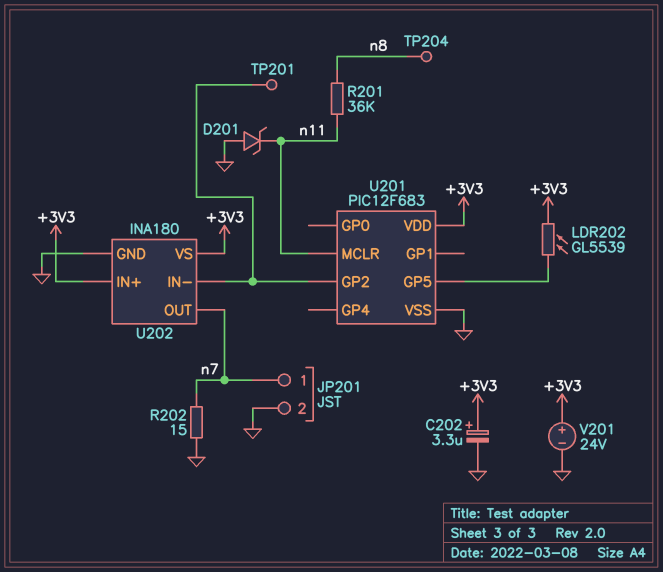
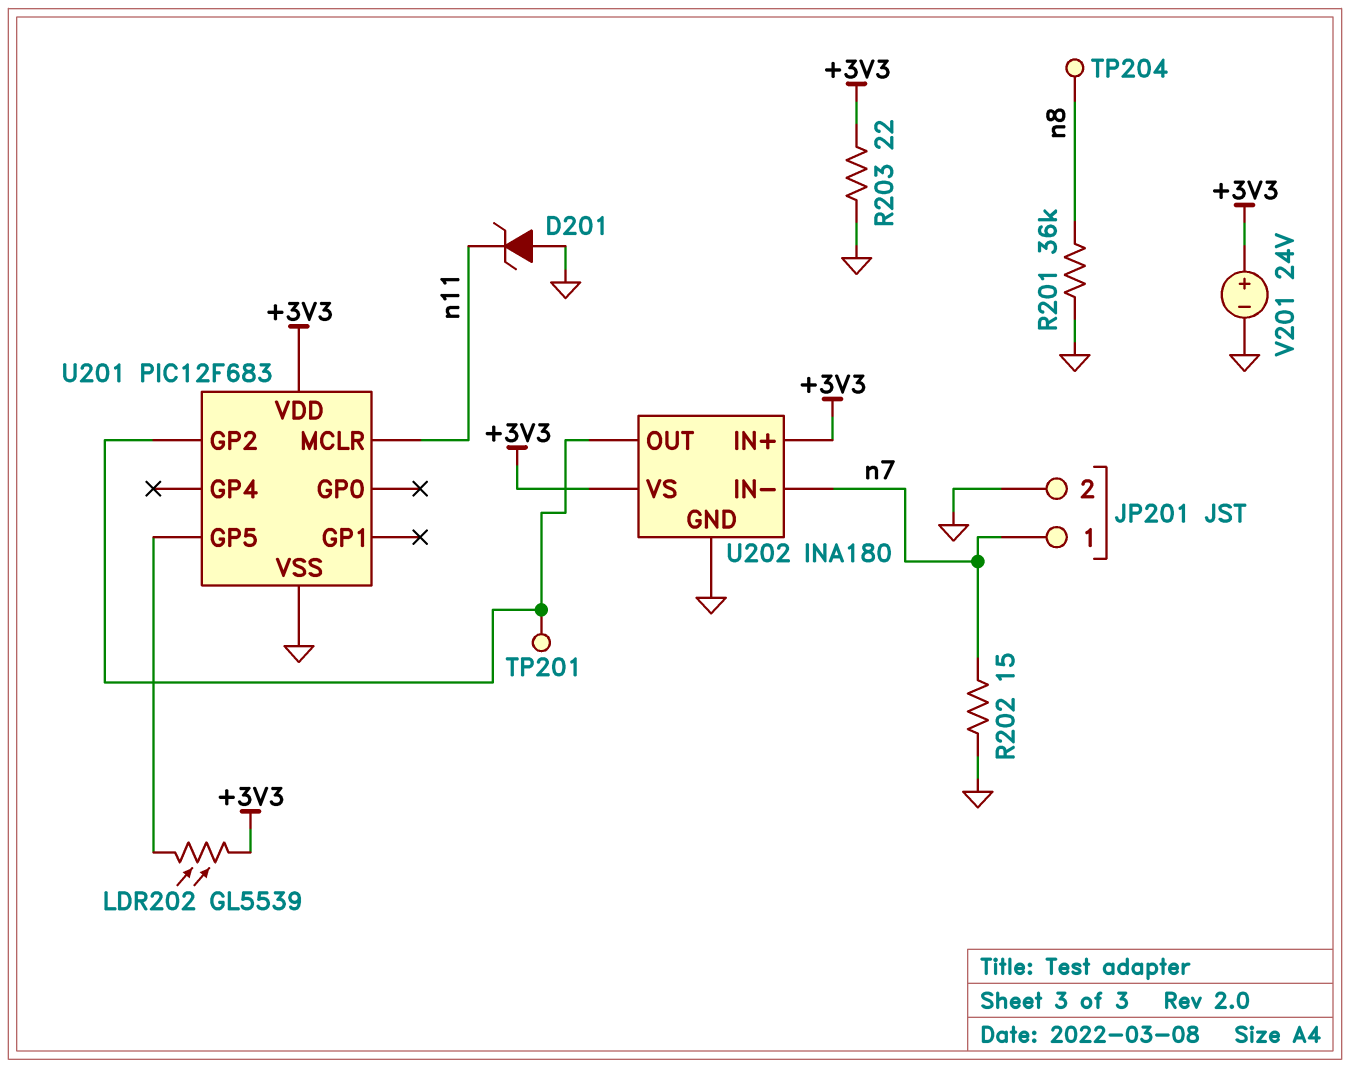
C202: 3.3uF (plus +3V3, minus GND) -> none
R201: 36k (n8, n11) -> 36k (GND, n8)
R203: none -> 22 (+3V3, GND)
U202 pin IN-: U201/GP2 -> n7
U202 pin OUT: n7 -> U201/GP2

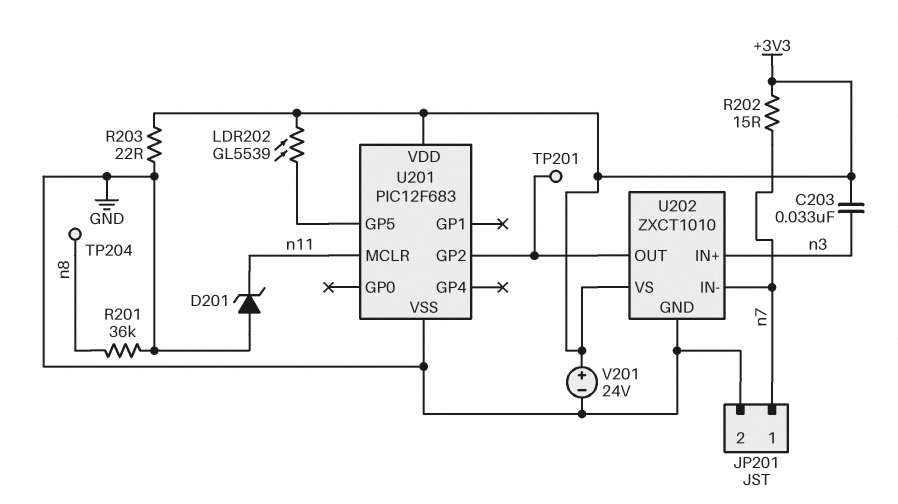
C203: none -> 33nF (+3V3, n3)
R202: 15 (GND, n7) -> 15 (+3V3, n7)
U202: INA180 -> ZXCT1010
U202 pin IN+: +3V3 -> n3

